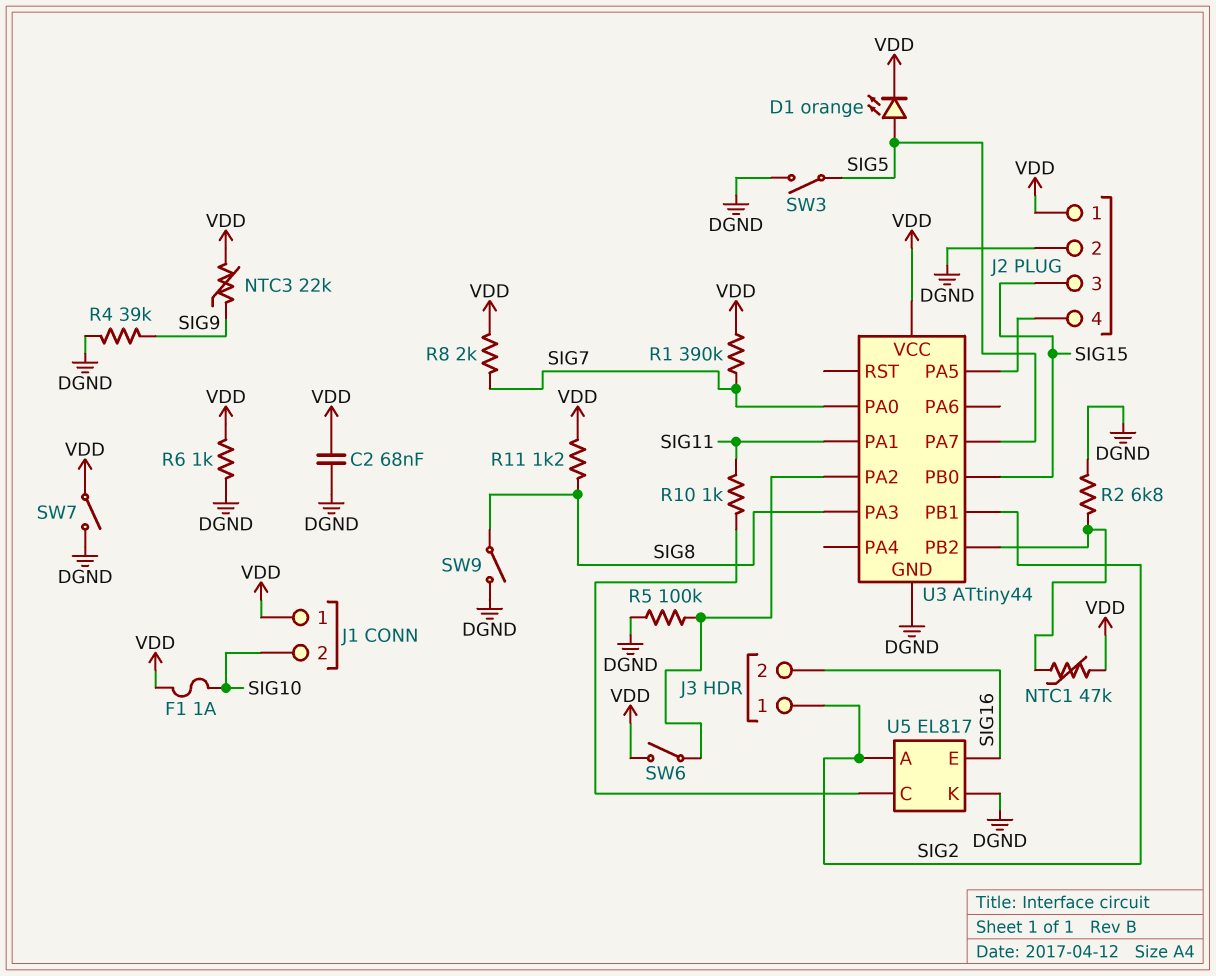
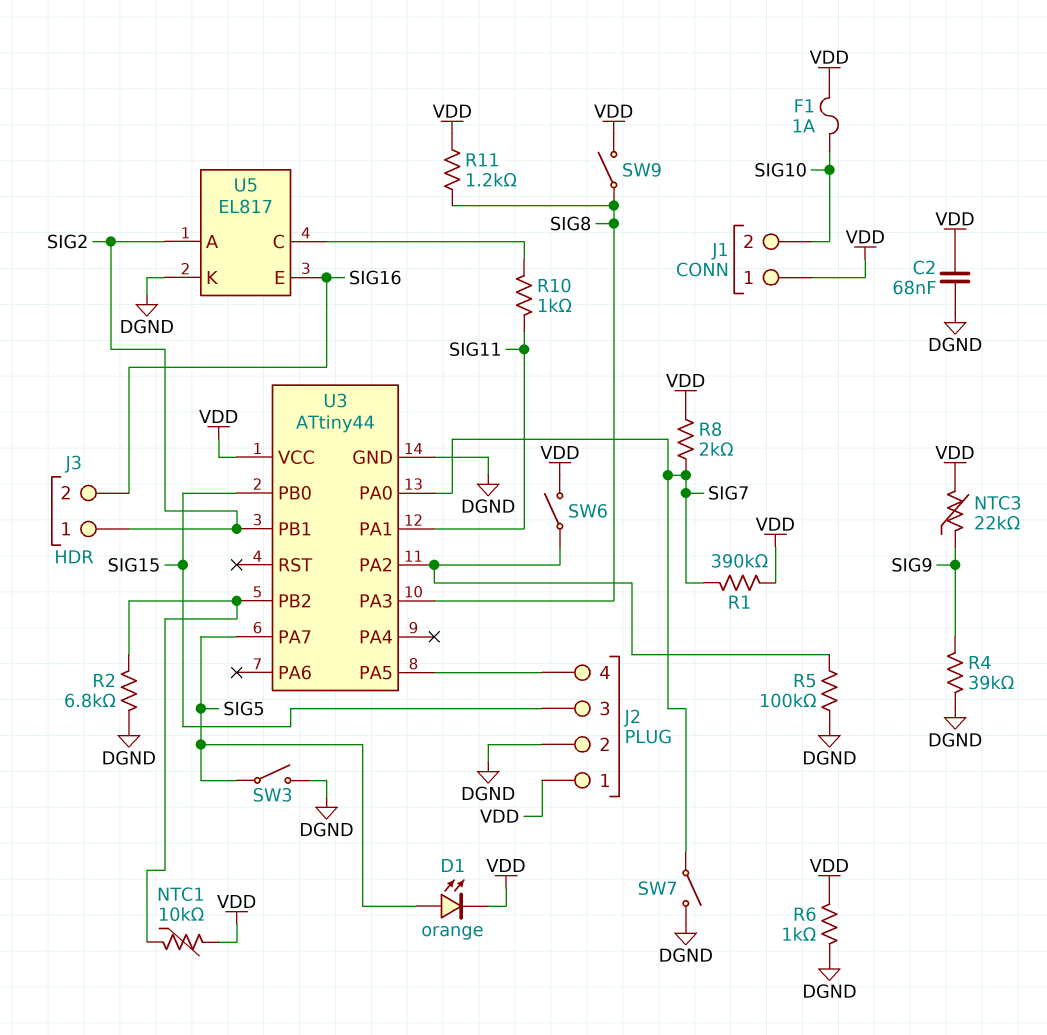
NTC1: 47k (U3/PB2, VDD) -> 10k (U3/PB2, VDD)
SW7: switch (DGND, VDD) -> switch (DGND, SIG7)
SW9: switch (DGND, SIG8) -> switch (SIG8, VDD)

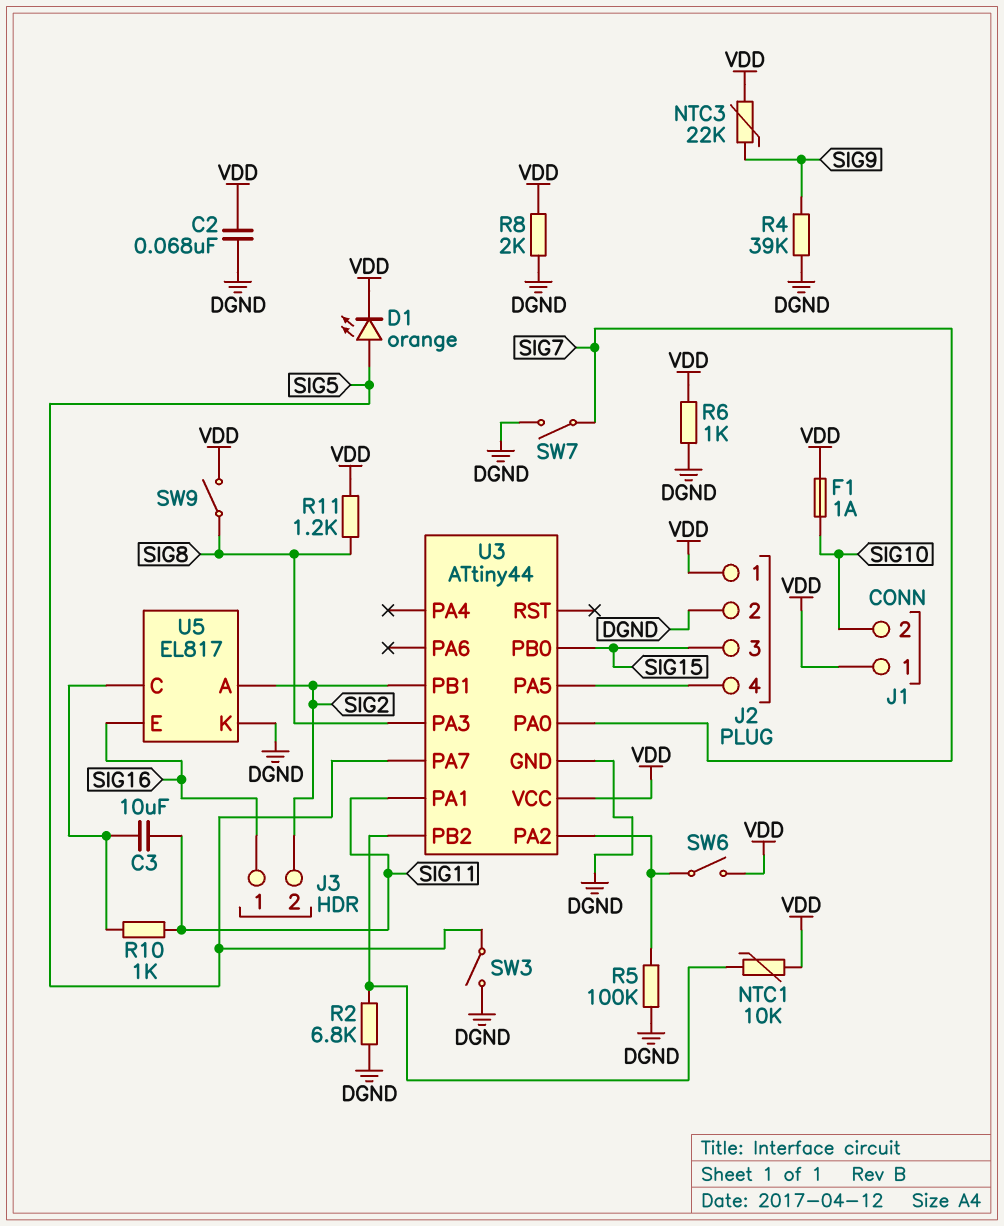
C3: none -> 10uF (SIG11, U5/C)
J3 pin 1: SIG2 -> SIG16
J3 pin 2: SIG16 -> SIG2
R1: 390k (SIG7, VDD) -> none
R8: 2k (SIG7, VDD) -> 2k (DGND, VDD)

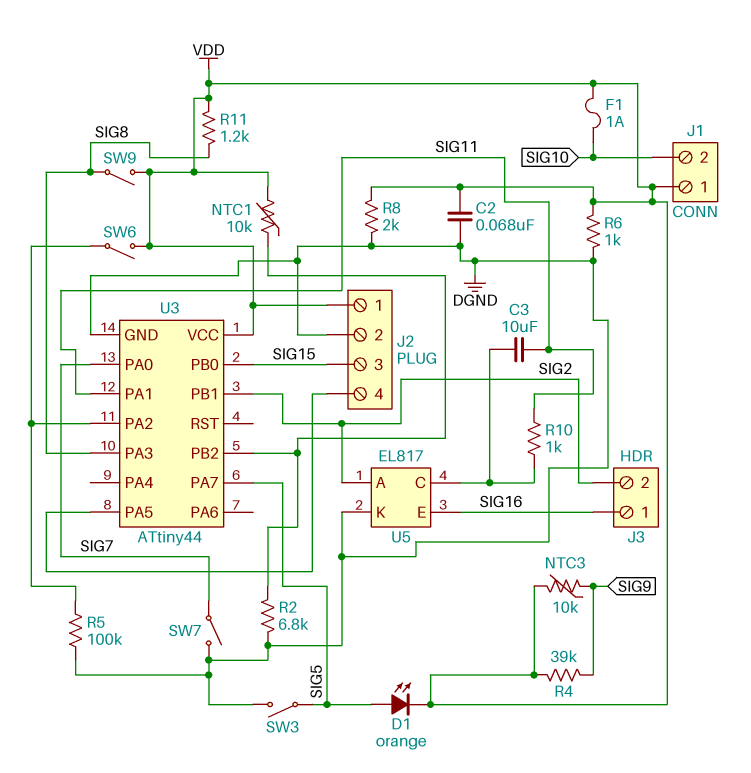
NTC3: 22k (SIG9, VDD) -> 10k (SIG9, VDD)
R4: 39k (DGND, SIG9) -> 39k (SIG9, VDD)

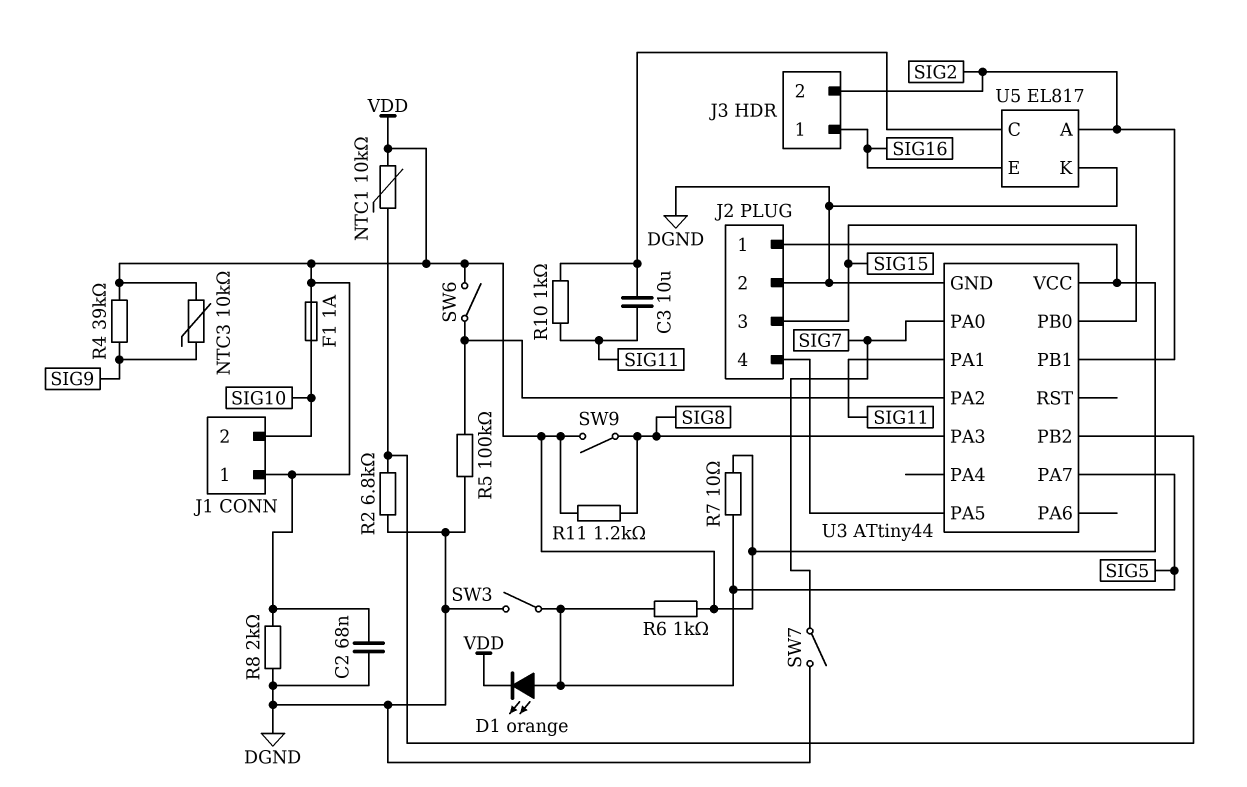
R6: 1k (DGND, VDD) -> 1k (SIG5, VDD)
R7: none -> 10 (SIG5, VDD)

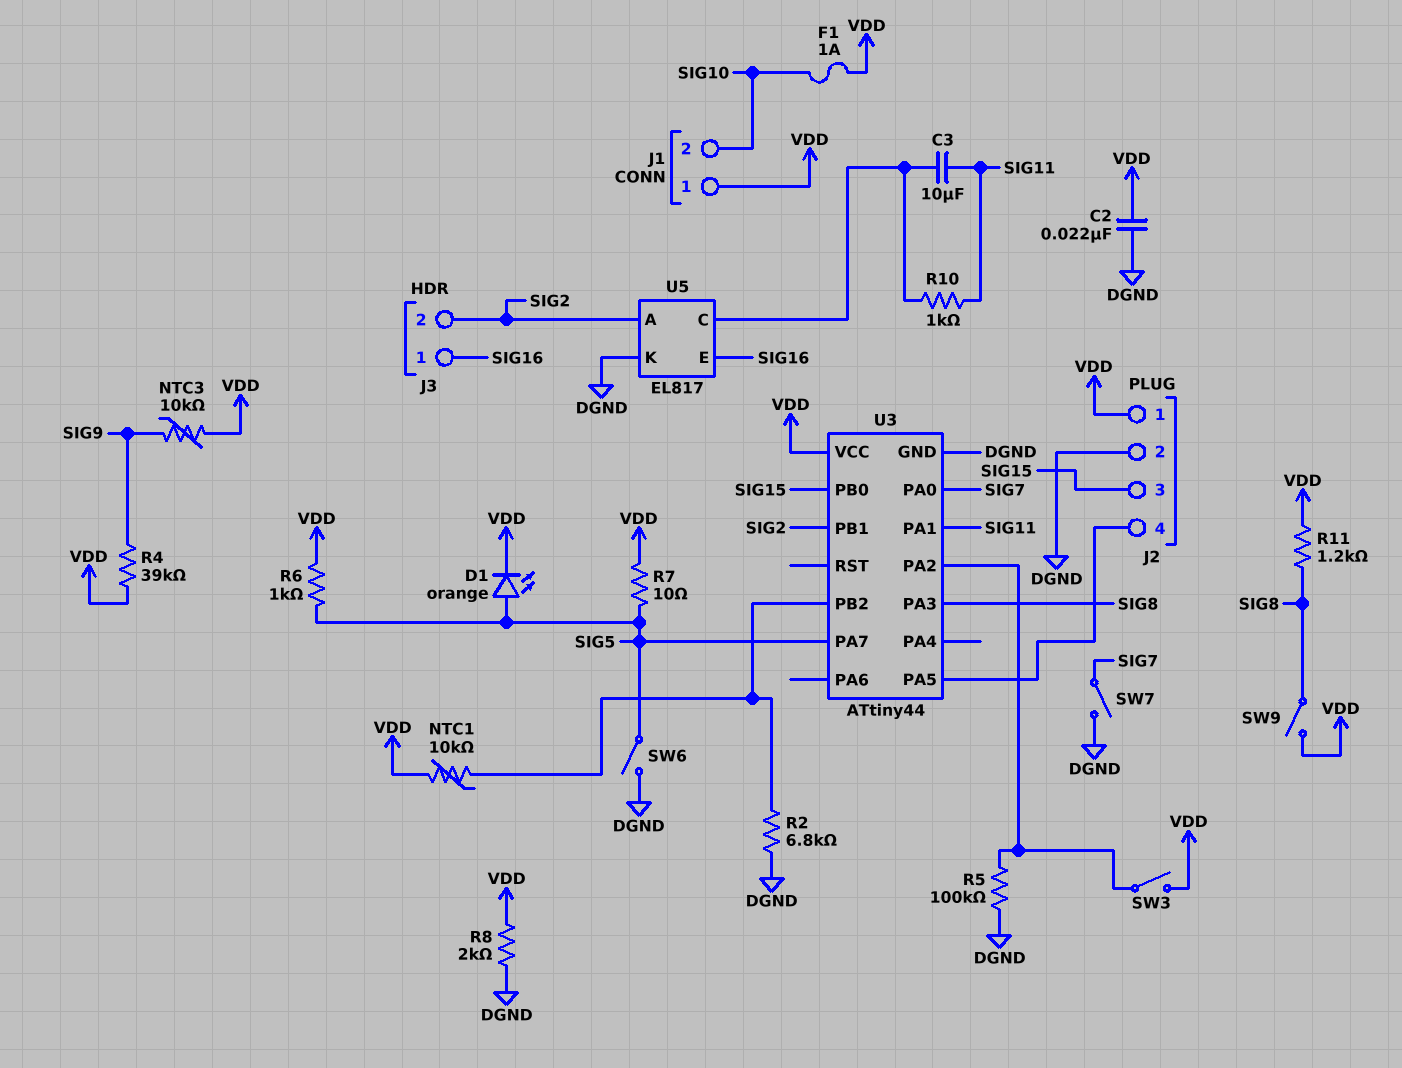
C2: 68nF (DGND, VDD) -> 22nF (DGND, VDD)
SW3: switch (DGND, SIG5) -> switch (U3/PA2, VDD)
SW6: switch (U3/PA2, VDD) -> switch (DGND, SIG5)

